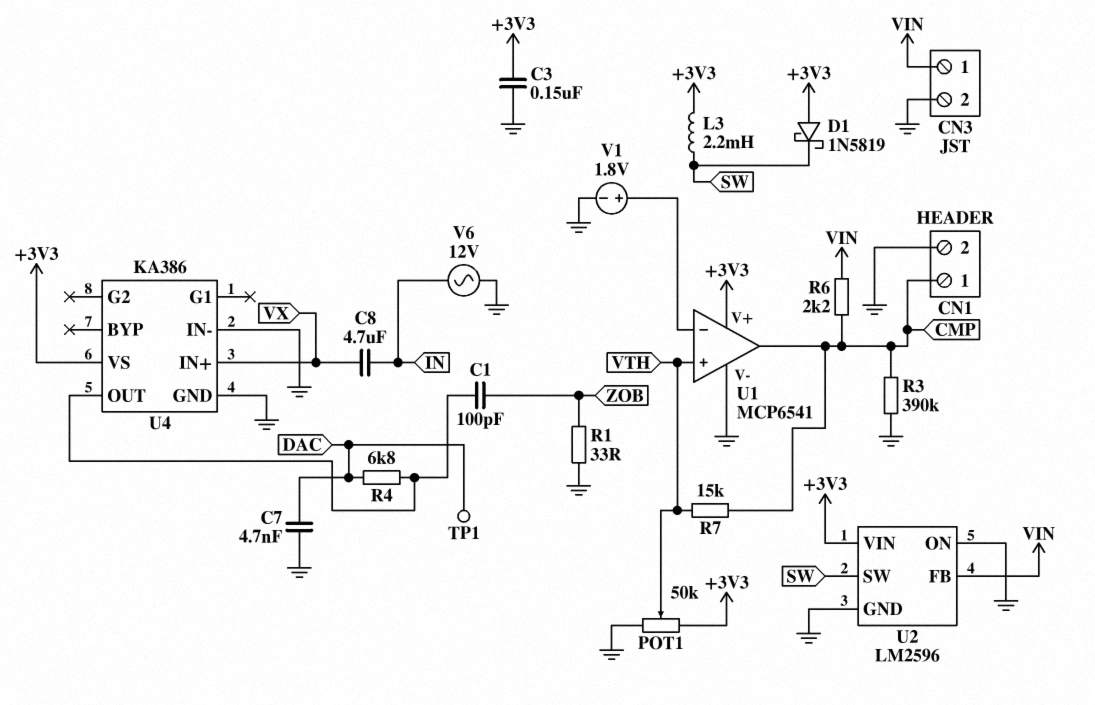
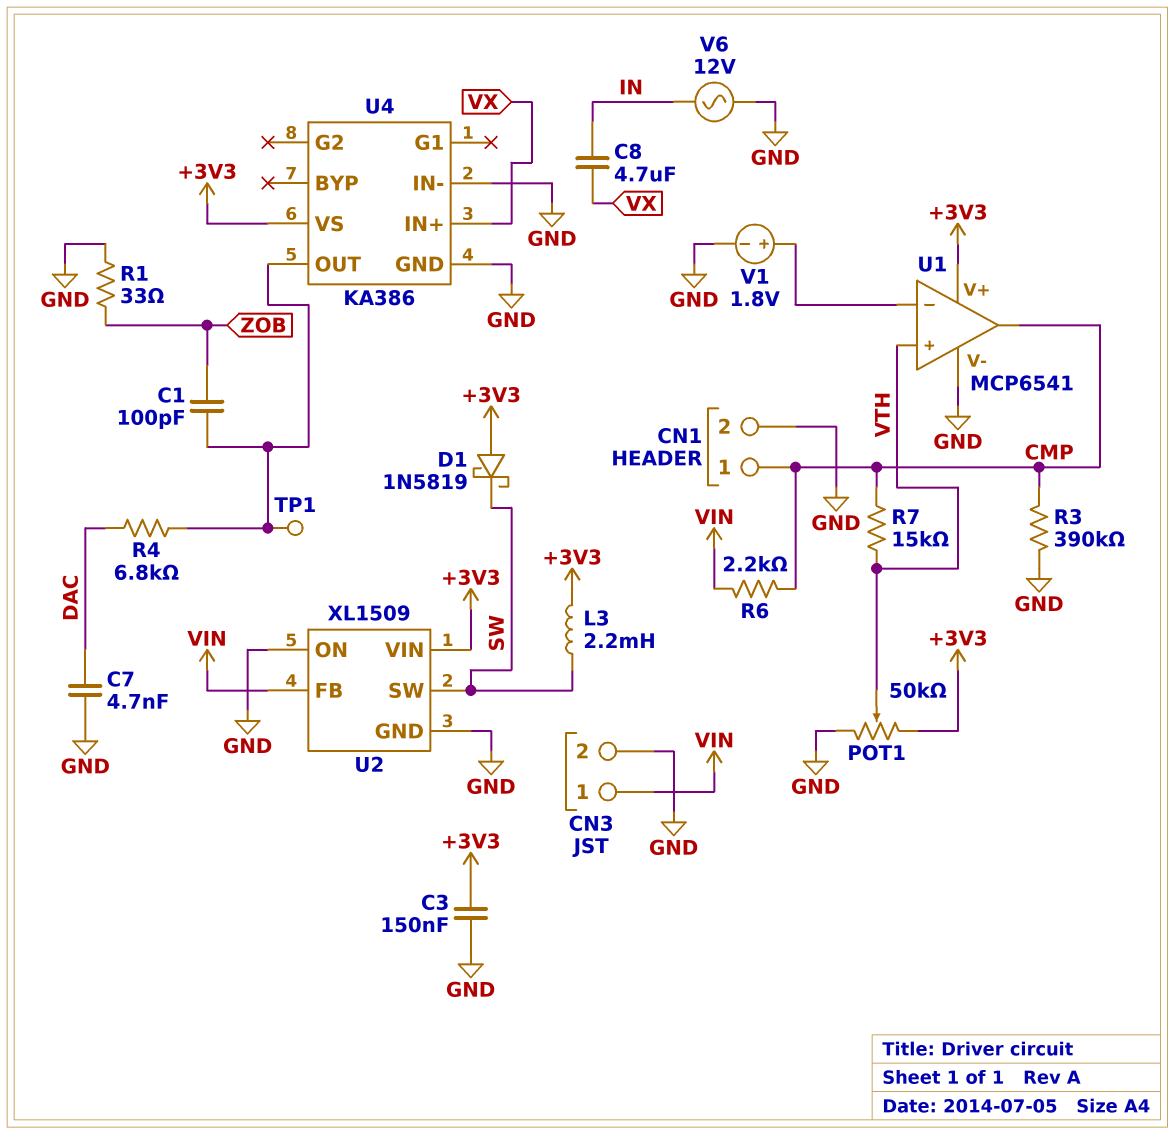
TP1: test point (DAC) -> test point (U4/OUT)
U2: LM2596 -> XL1509

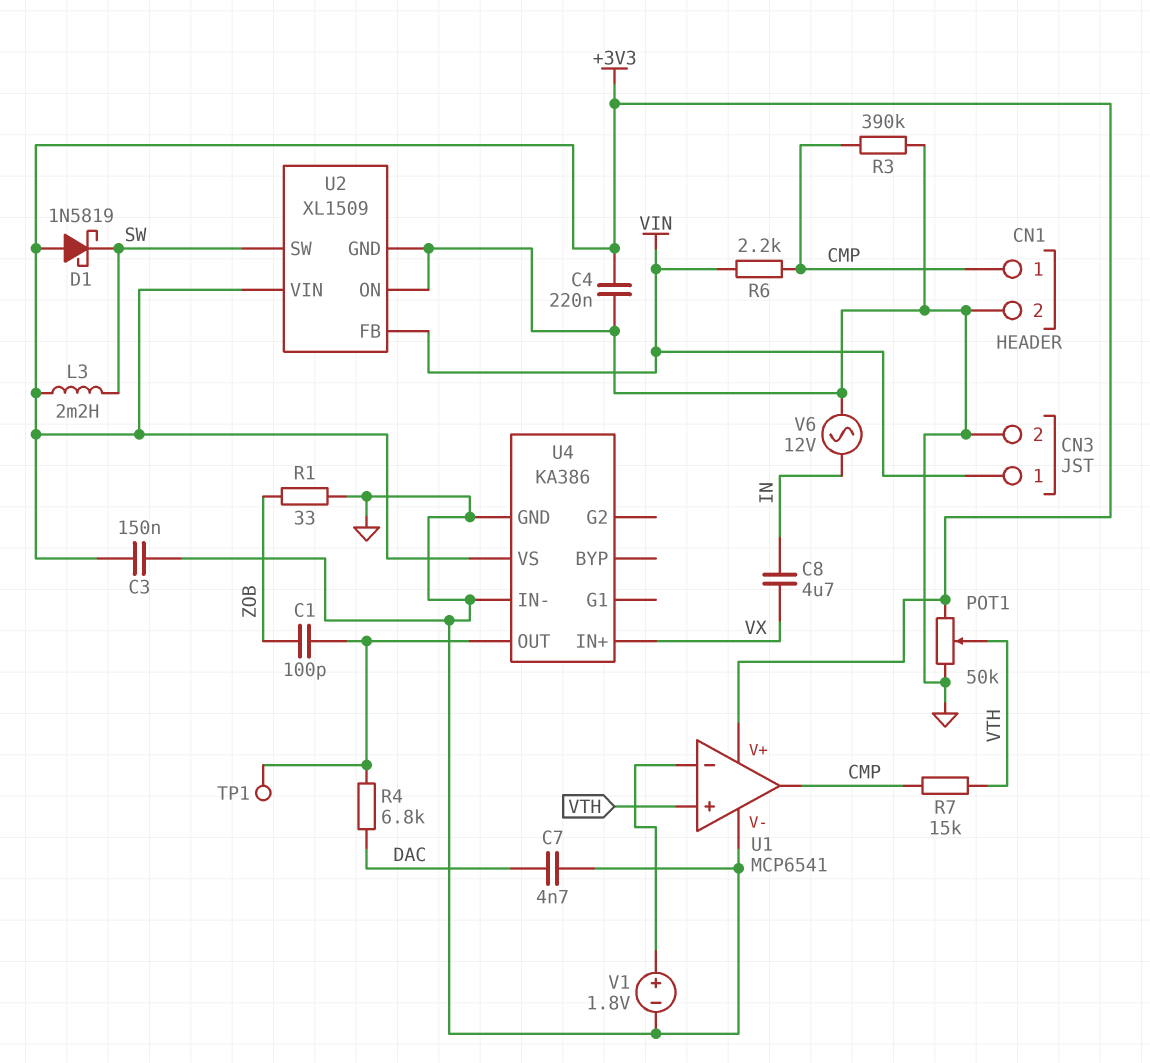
C4: none -> 220nF (+3V3, GND)

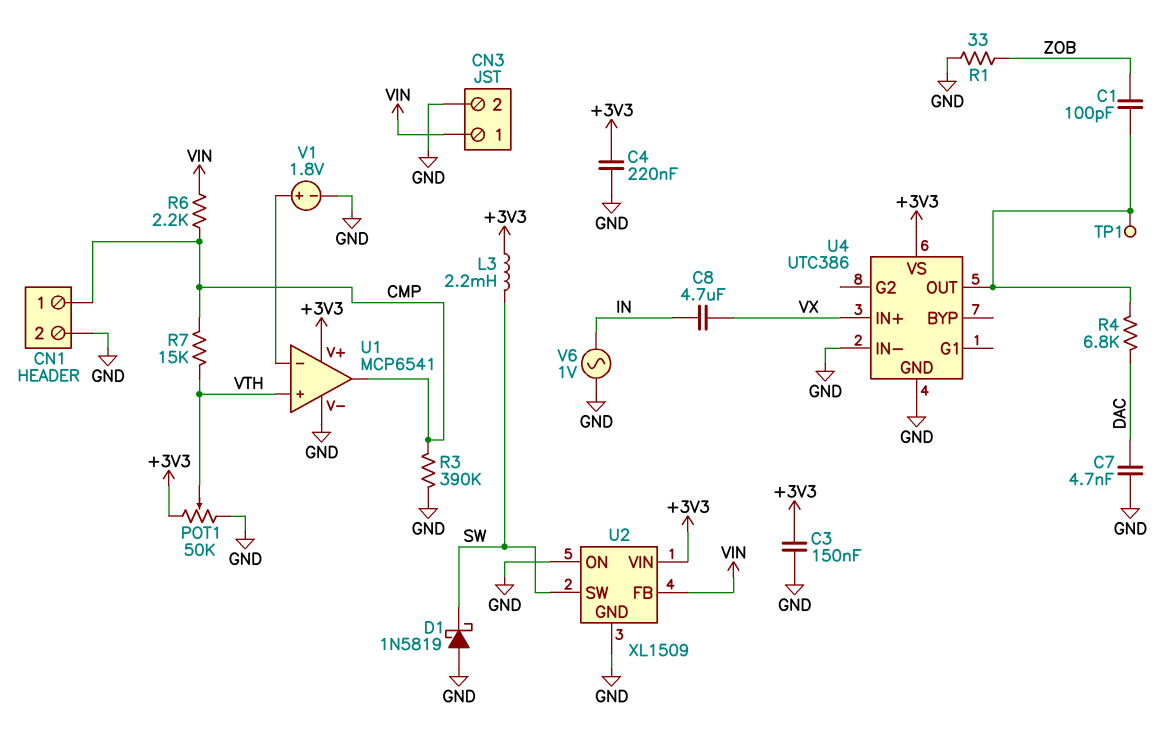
D1: schottky 1N5819 (A +3V3, K SW) -> schottky 1N5819 (A GND, K SW)
U4: KA386 -> UTC386
V6: AC 12V (GND, IN) -> AC 1V (GND, IN)

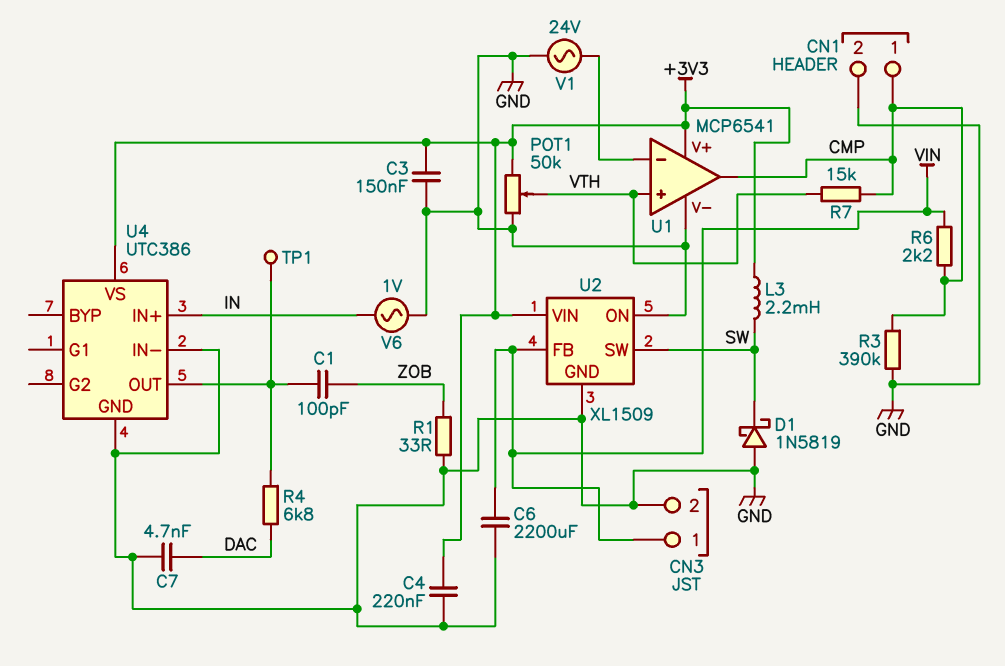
C6: none -> 2200uF (GND, VIN)
C8: 4.7uF (IN, VX) -> none
U4 pin IN+: VX -> IN
V1: 1.8V (plus U1/in-, minus GND) -> AC 24V (GND, U1/in-)

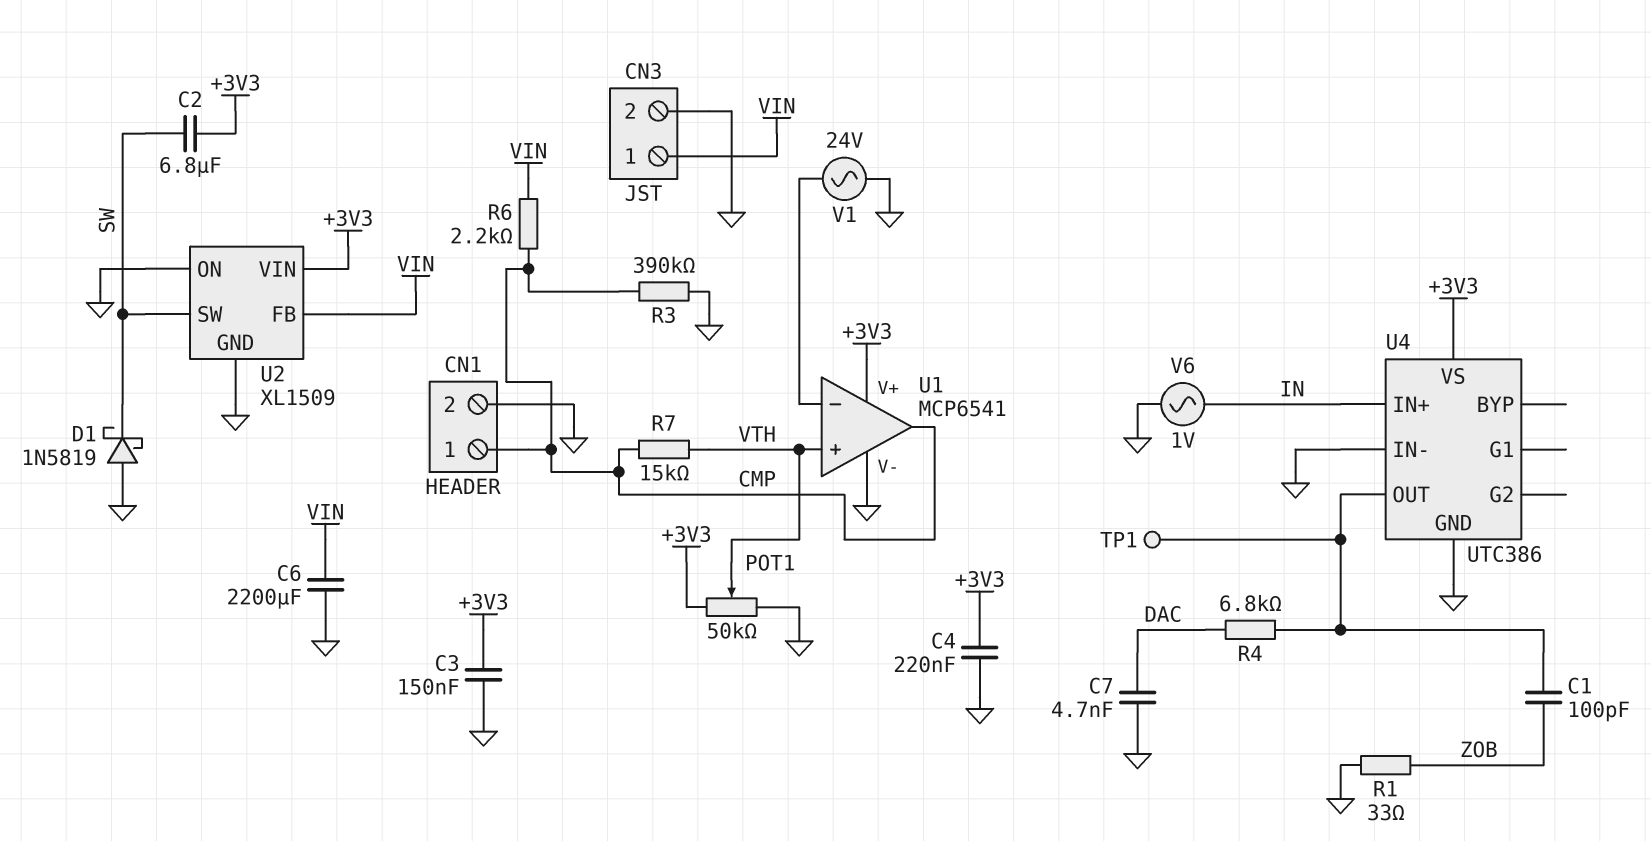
C2: none -> 6.8uF (+3V3, SW)
L3: 2.2mH (+3V3, SW) -> none

